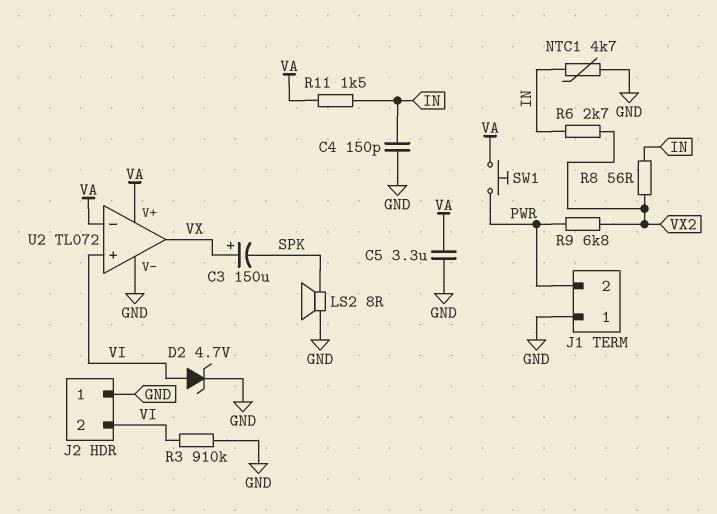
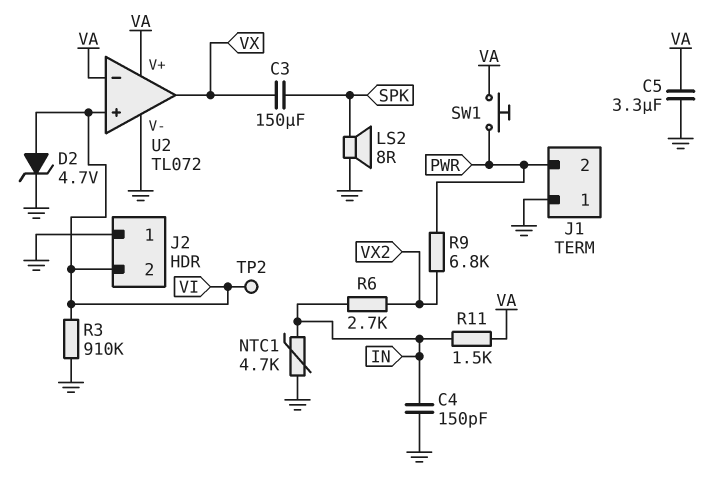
C3: 150uF (plus VX, minus SPK) -> 150uF (SPK, VX)
R8: 56 (IN, VX2) -> none
TP2: none -> test point (VI)

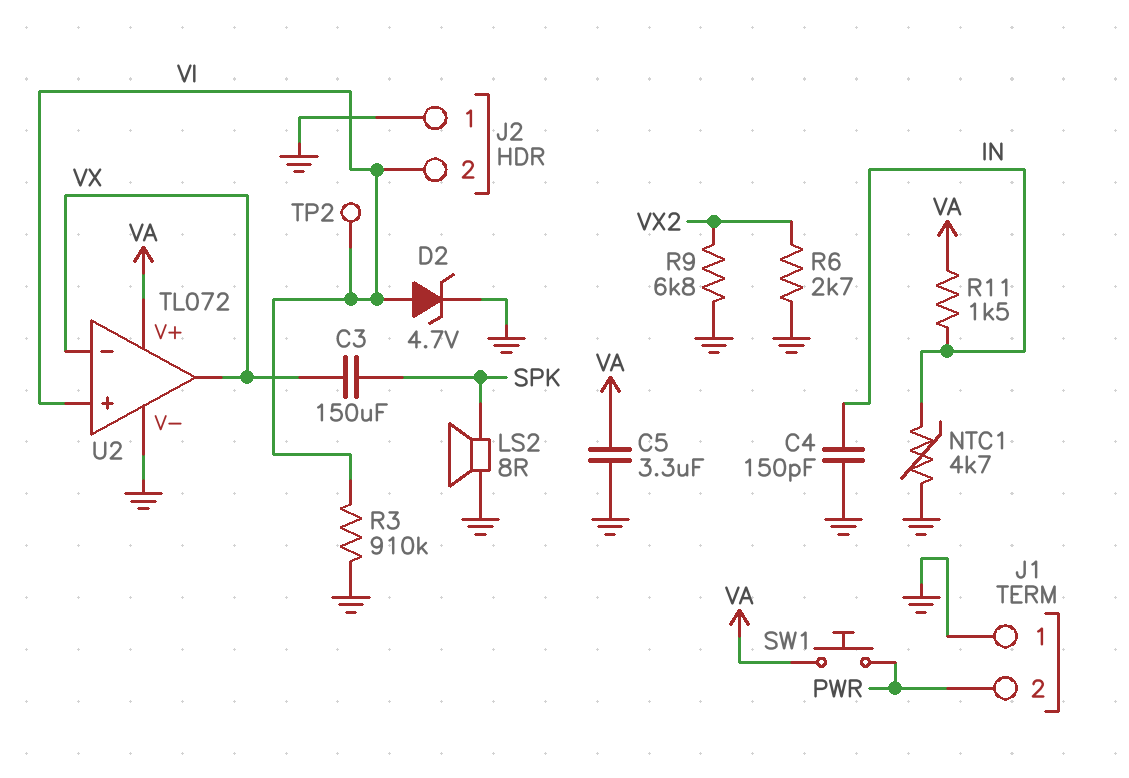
R6: 2.7k (IN, VX2) -> 2.7k (GND, VX2)
R9: 6.8k (PWR, VX2) -> 6.8k (GND, VX2)
U2 pin in-: VA -> VX

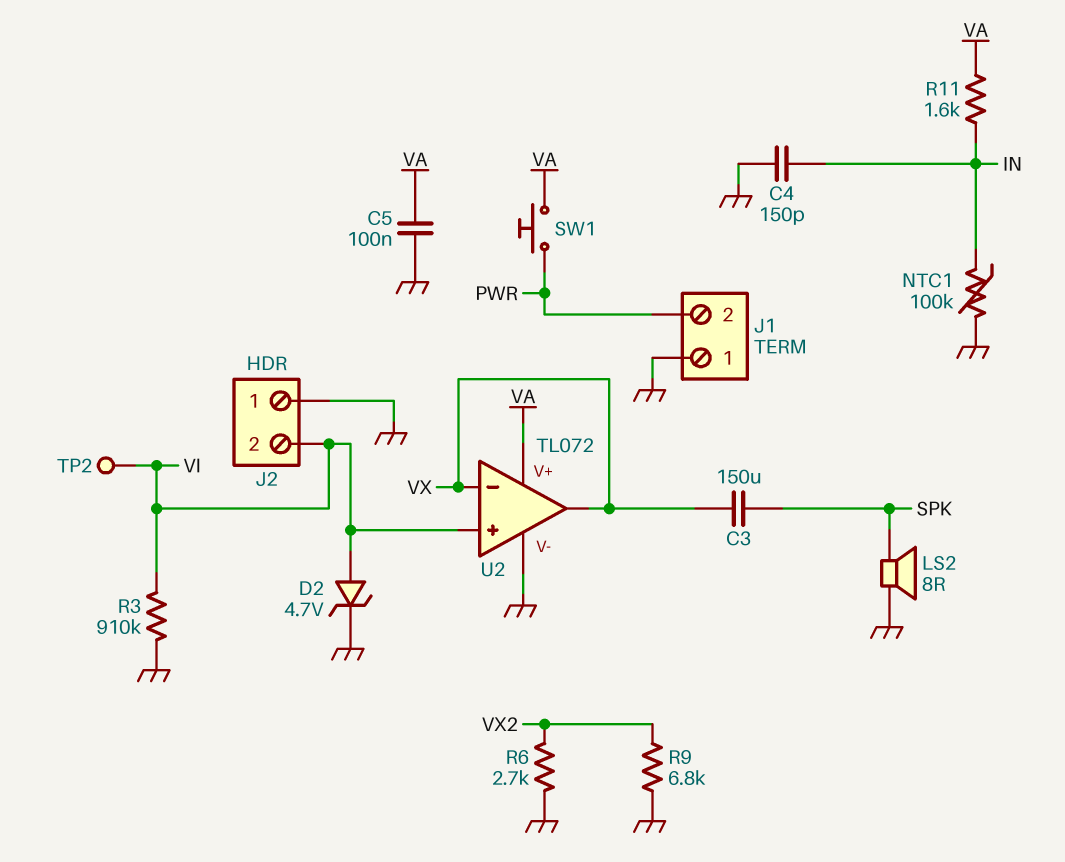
C5: 3.3uF (GND, VA) -> 100nF (GND, VA)
NTC1: 4.7k (GND, IN) -> 100k (GND, IN)
R11: 1.5k (IN, VA) -> 1.6k (IN, VA)

